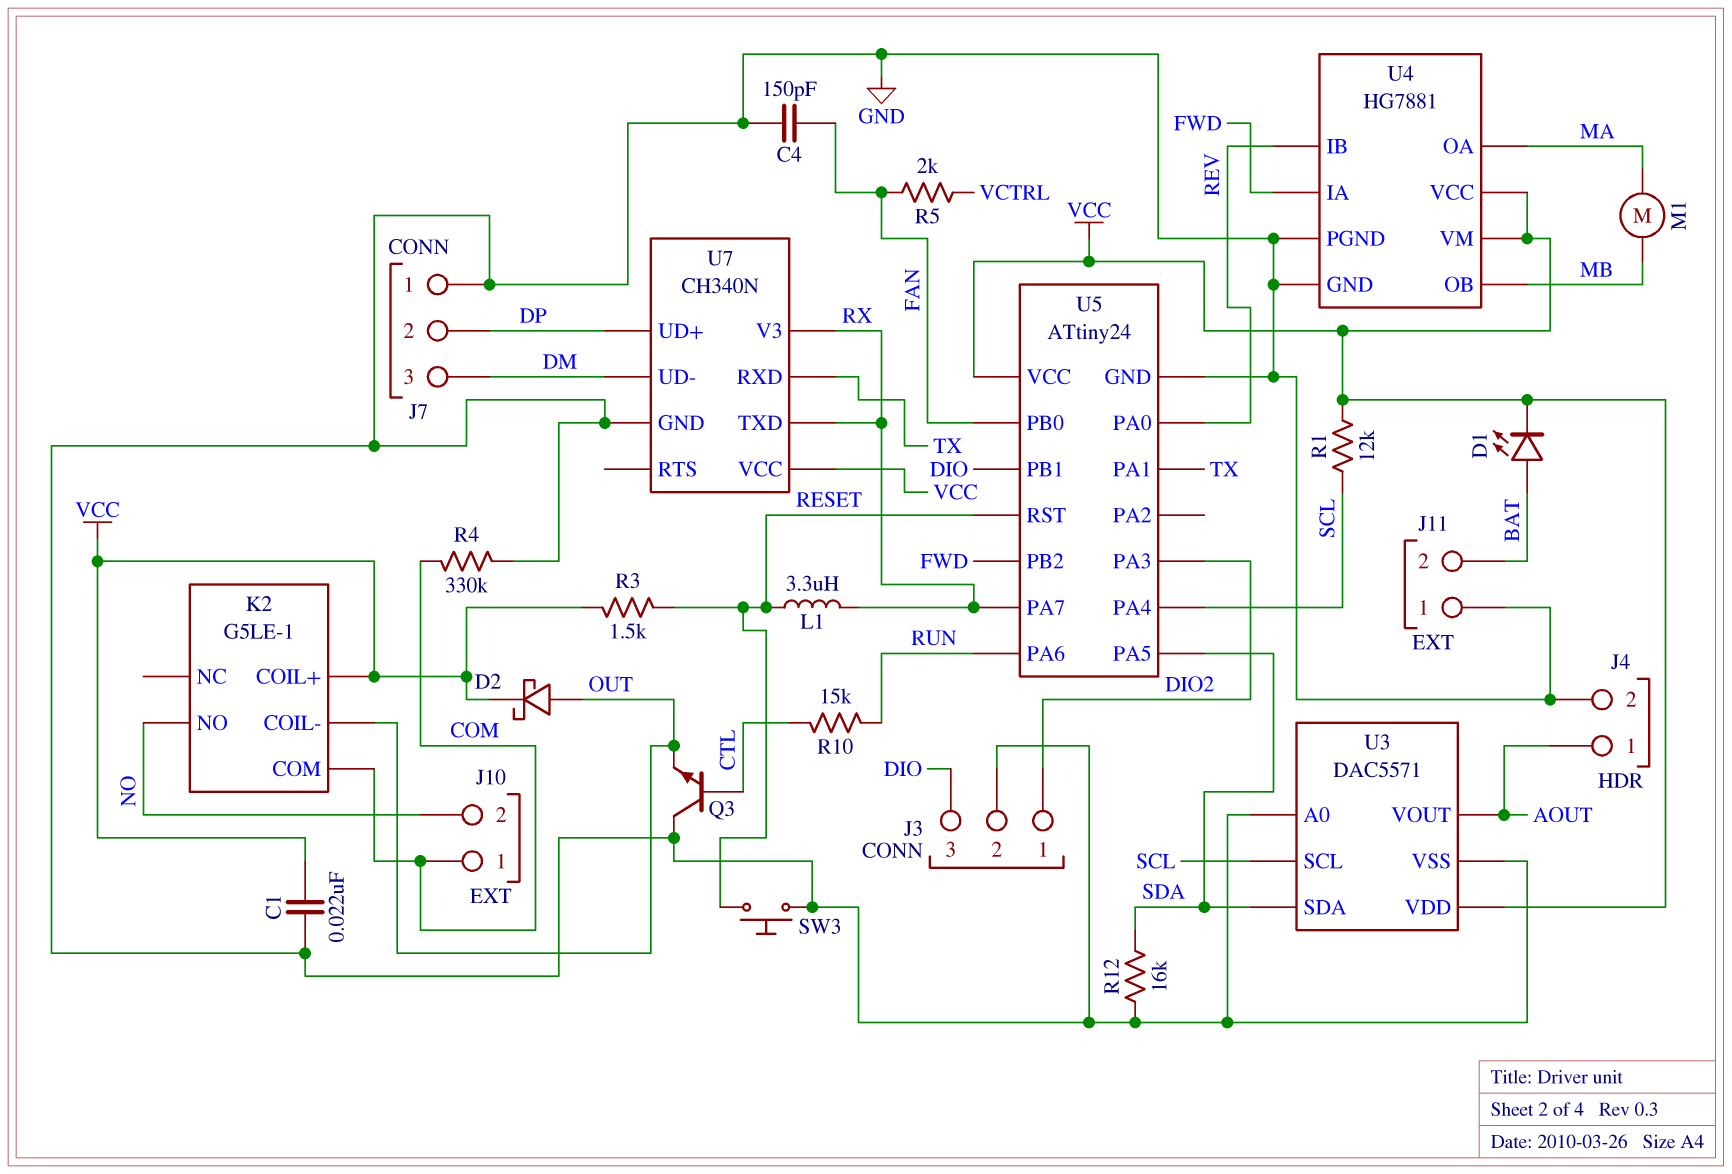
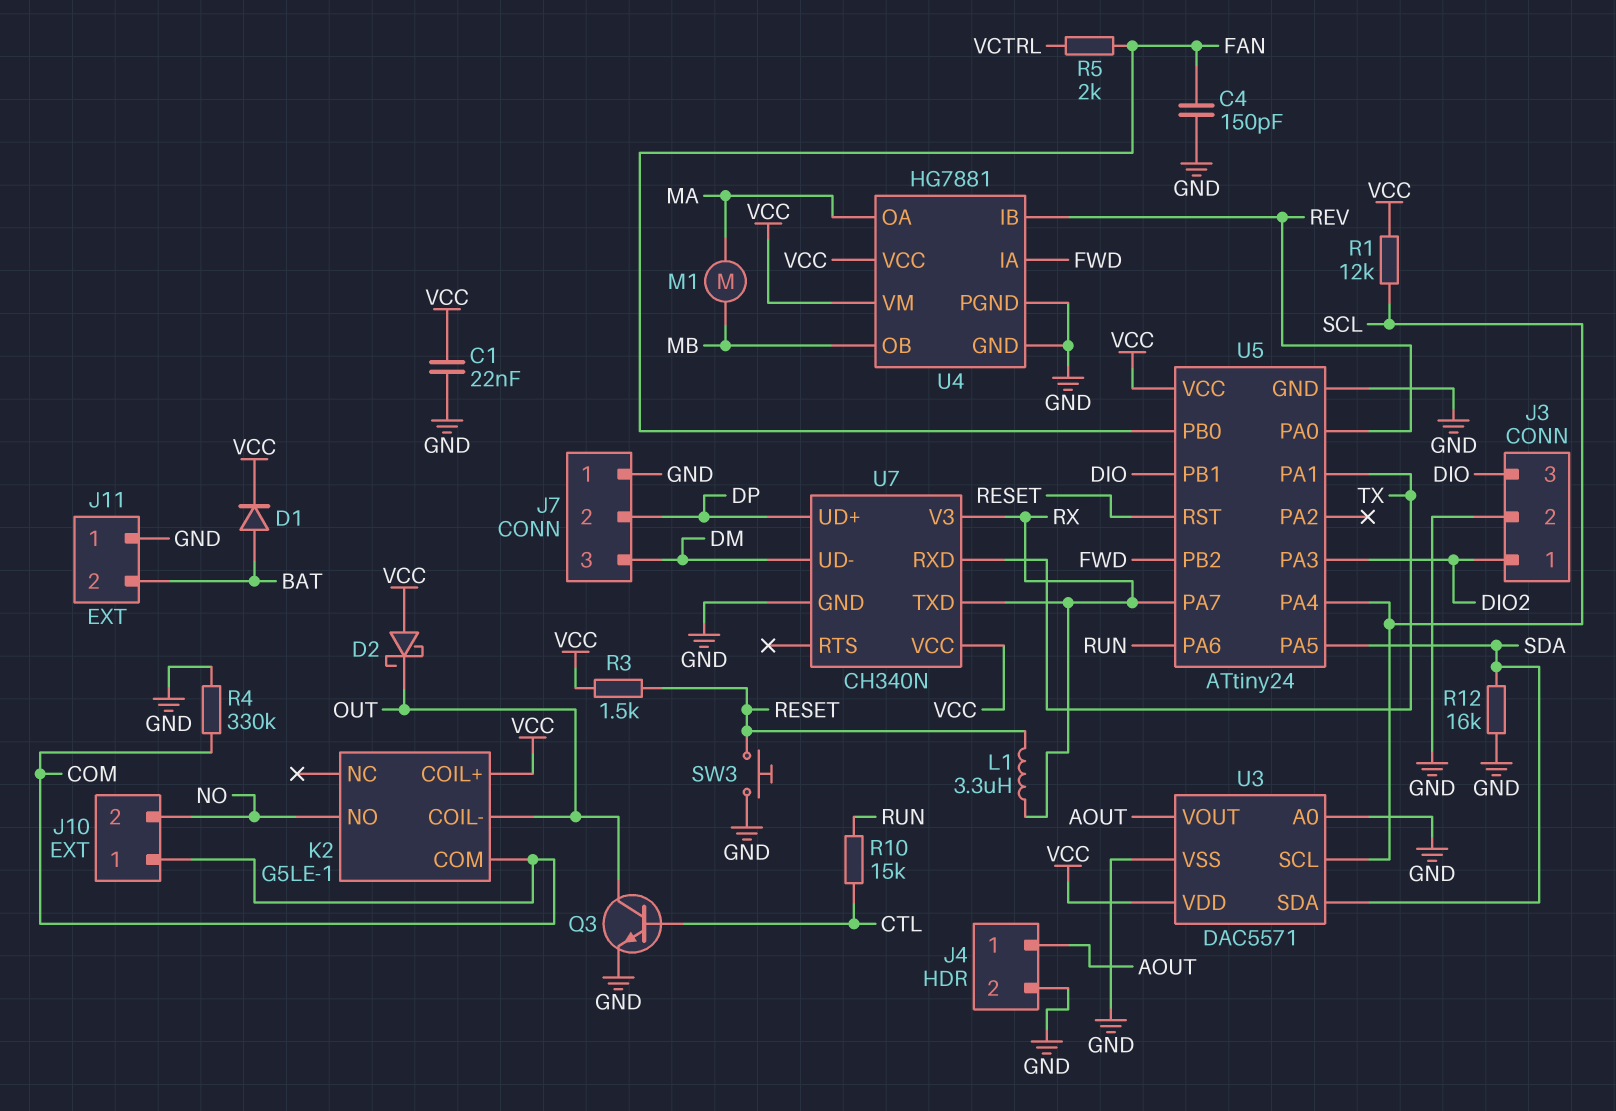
D1: LED (A BAT, K VCC) -> diode (A BAT, K VCC)
D2: schottky (A OUT, K VCC) -> schottky (A VCC, K OUT)
Q3: NPN (B CTL, C GND, E OUT) -> NPN (B CTL, C OUT, E GND)

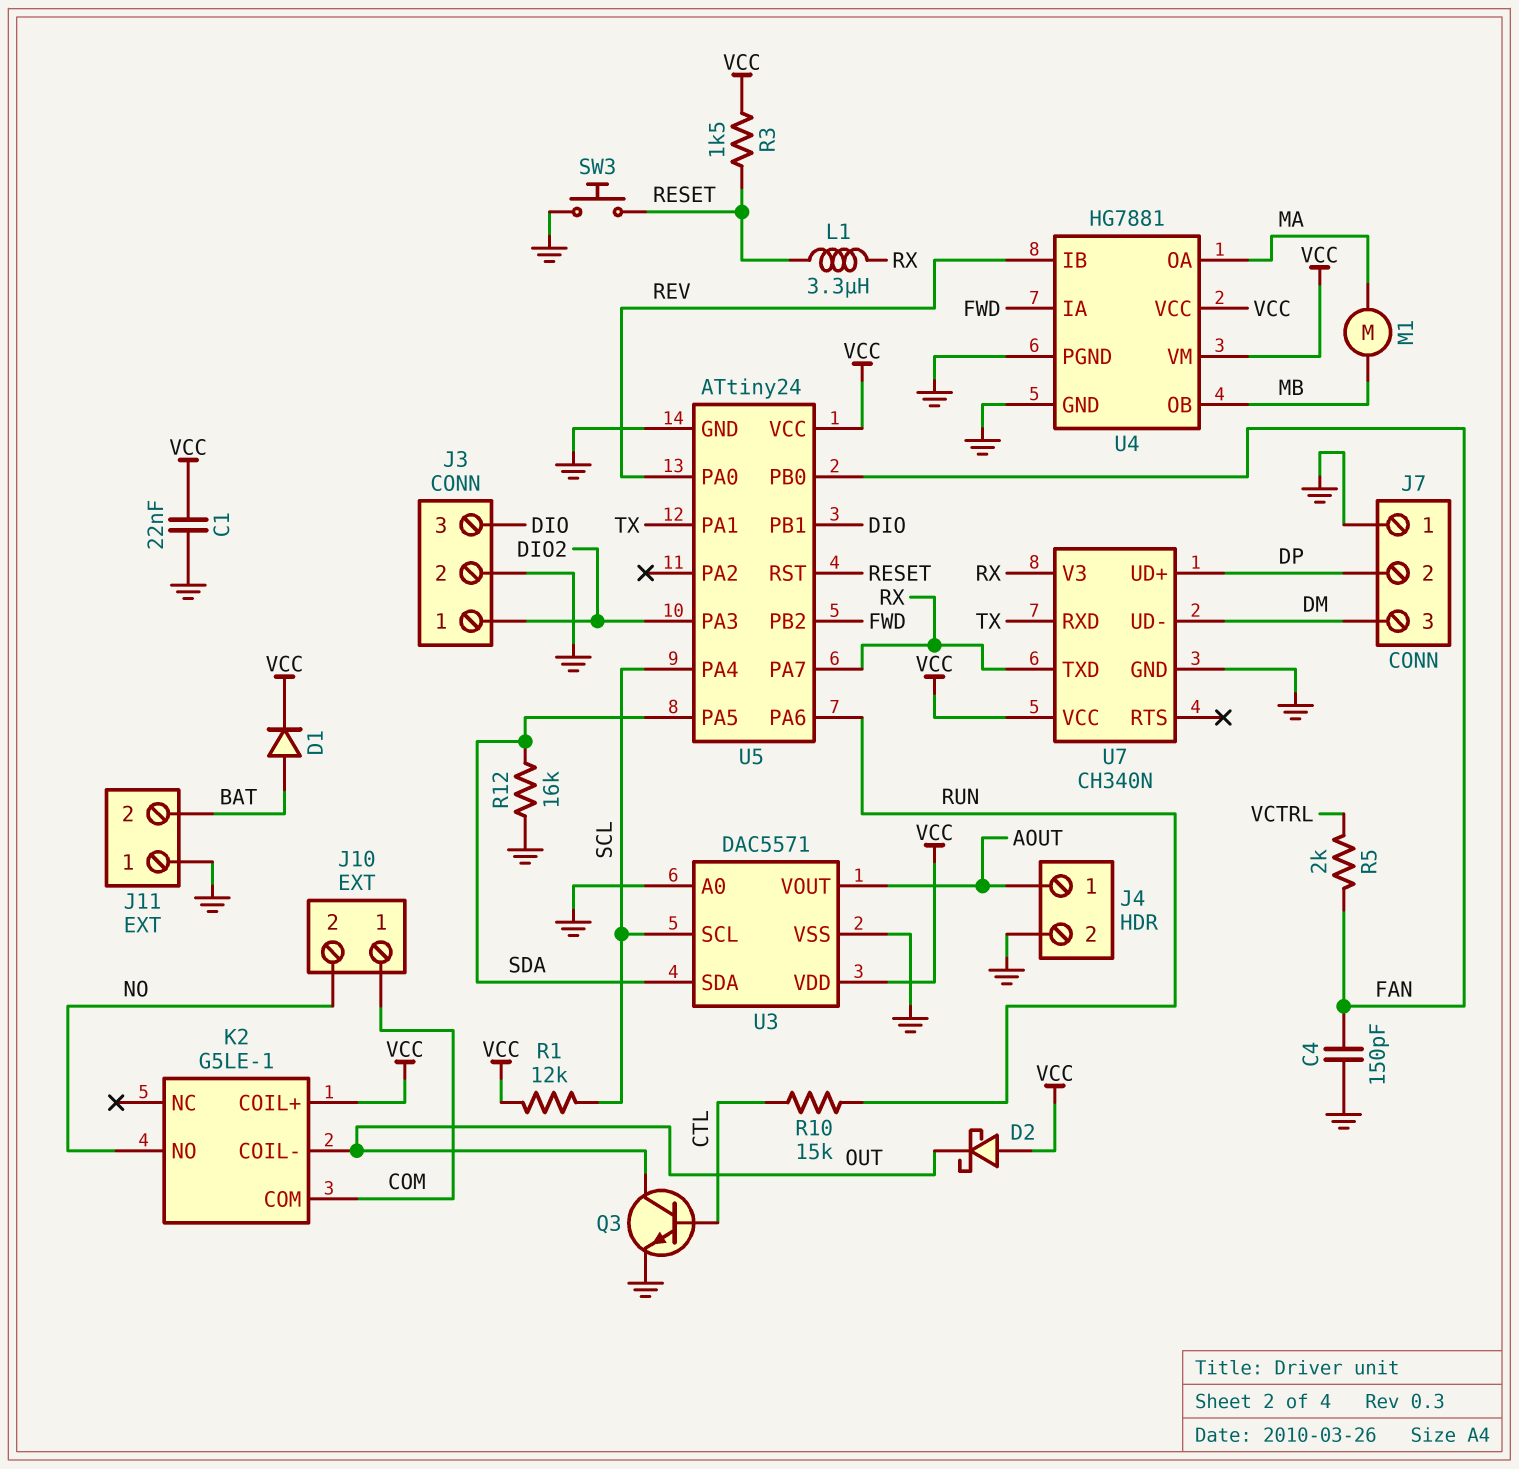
R4: 330k (COM, GND) -> none

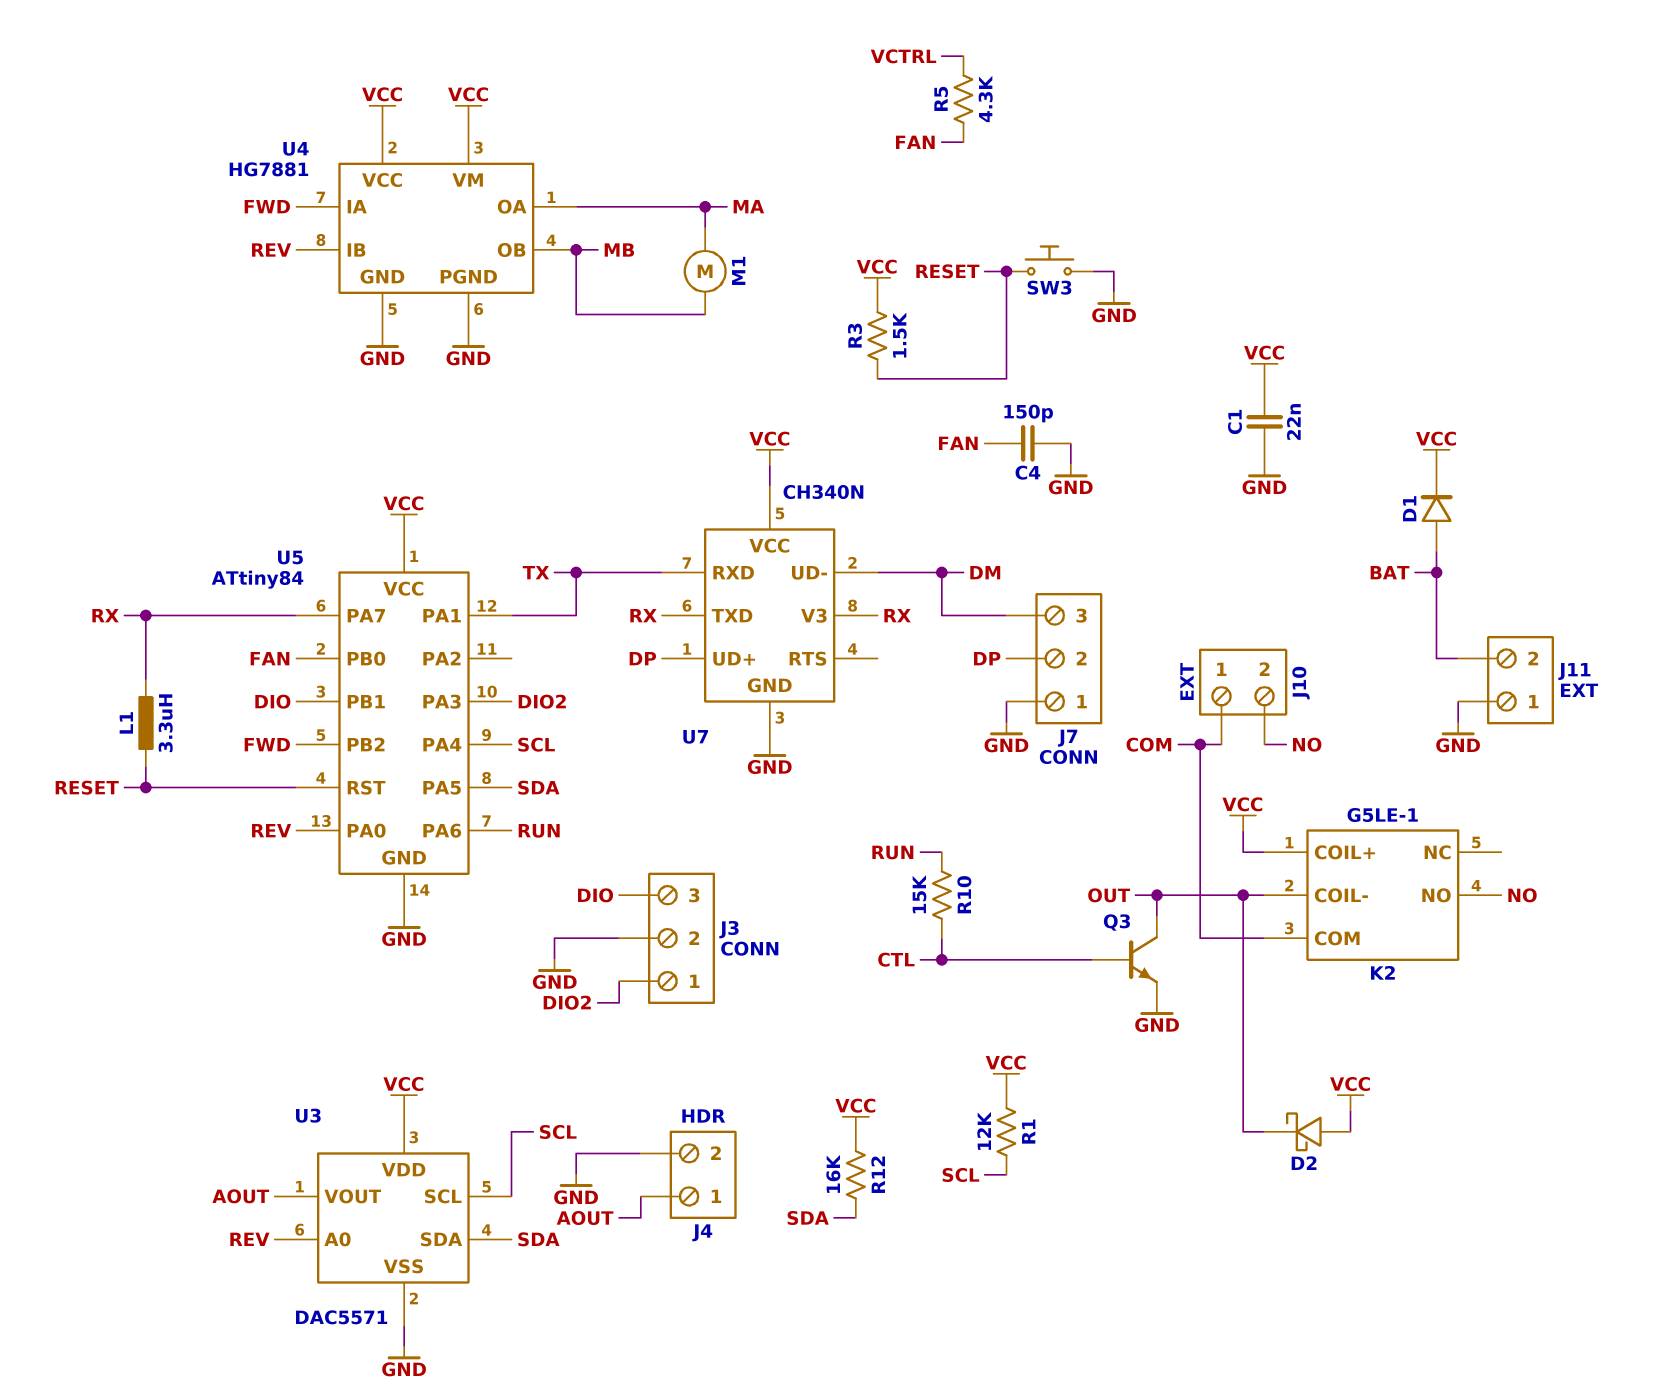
R5: 2k (FAN, VCTRL) -> 4.3k (FAN, VCTRL)
R12: 16k (GND, SDA) -> 16k (SDA, VCC)
U3 pin A0: GND -> REV
U5: ATtiny24 -> ATtiny84

